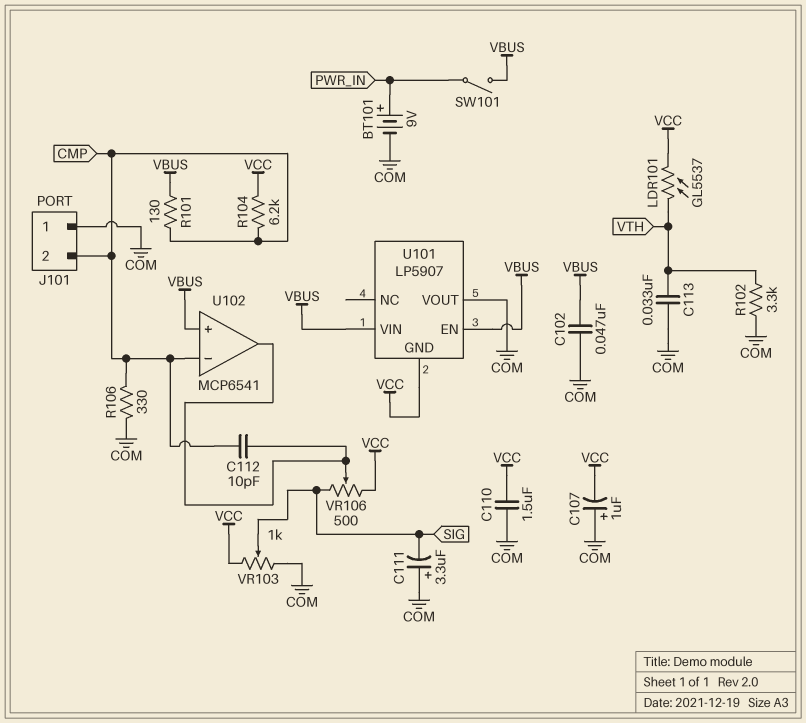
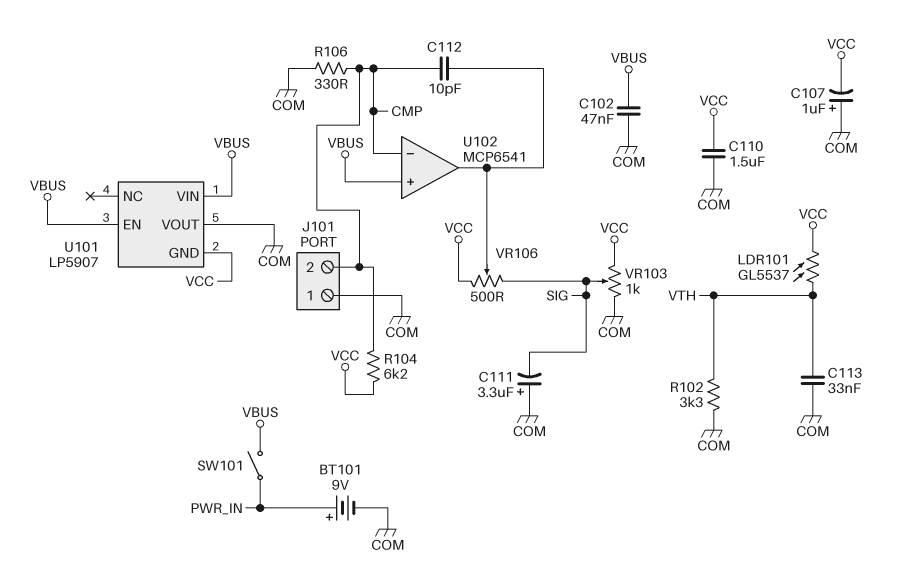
R101: 130 (CMP, VBUS) -> none

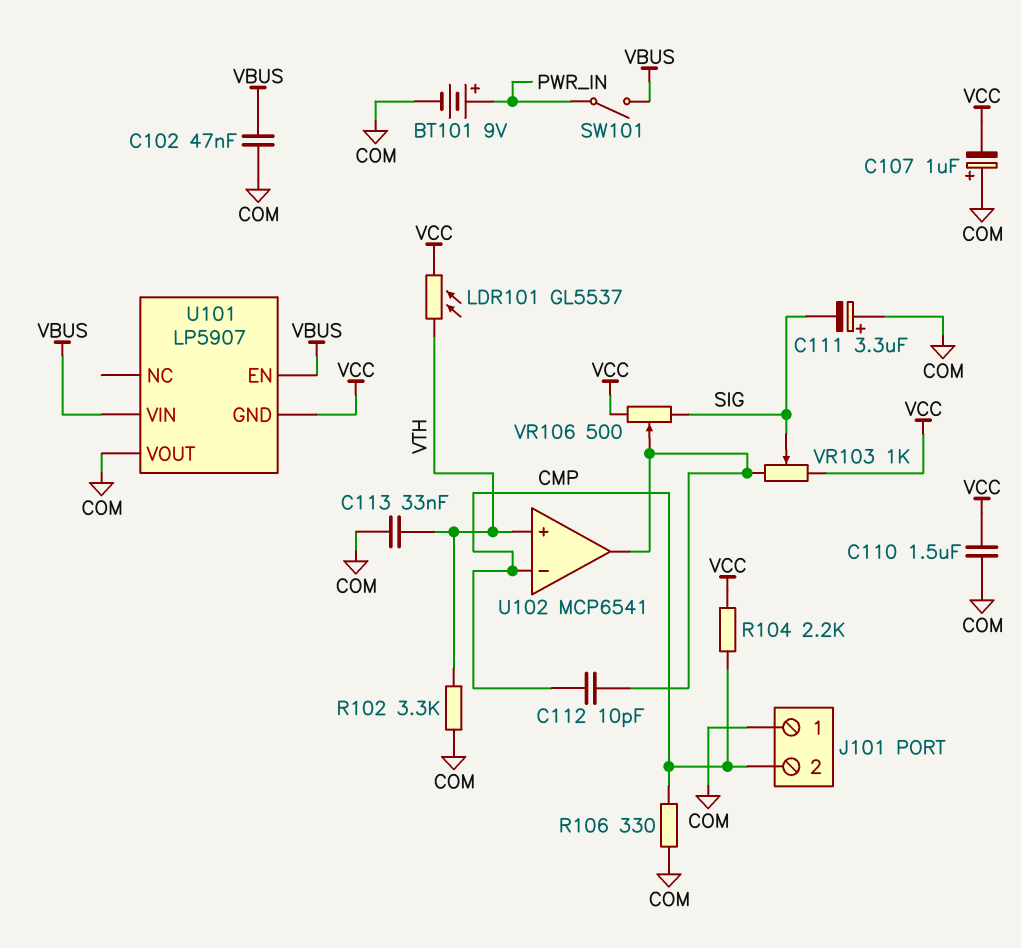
R104: 6.2k (CMP, VCC) -> 2.2k (CMP, VCC)
U102 pin in+: VBUS -> VTH
VR103: 1k (COM, VCC, wiper SIG) -> 1k (U102/out, VCC, wiper SIG)

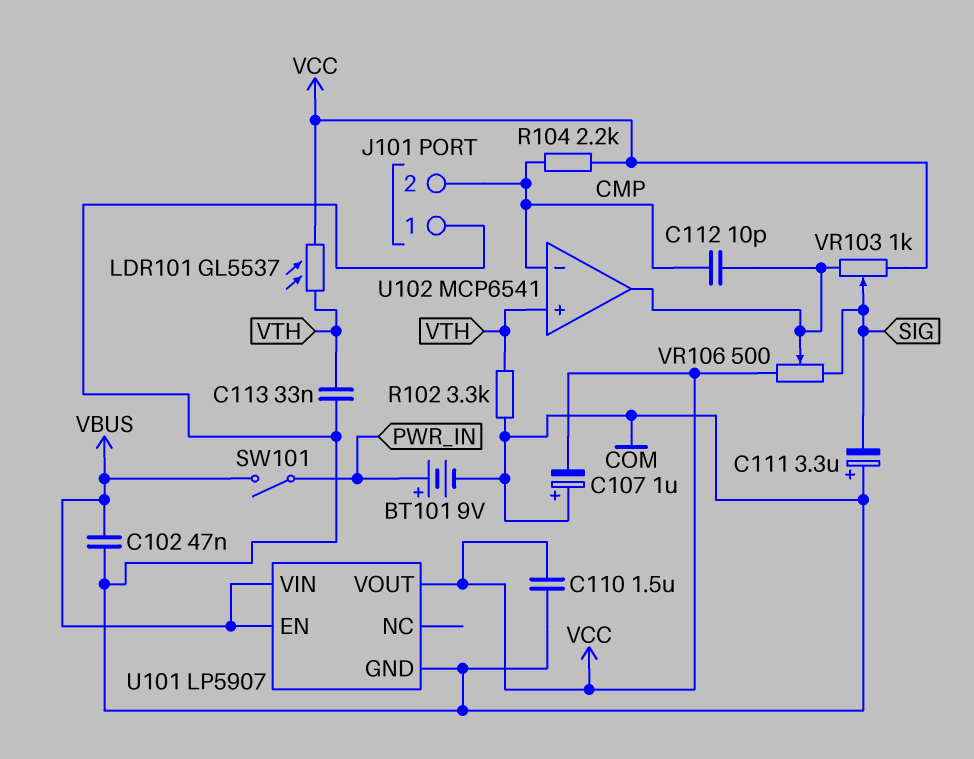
R106: 330 (CMP, COM) -> none
U101 pin GND: VCC -> COM
U101 pin VOUT: COM -> VCC

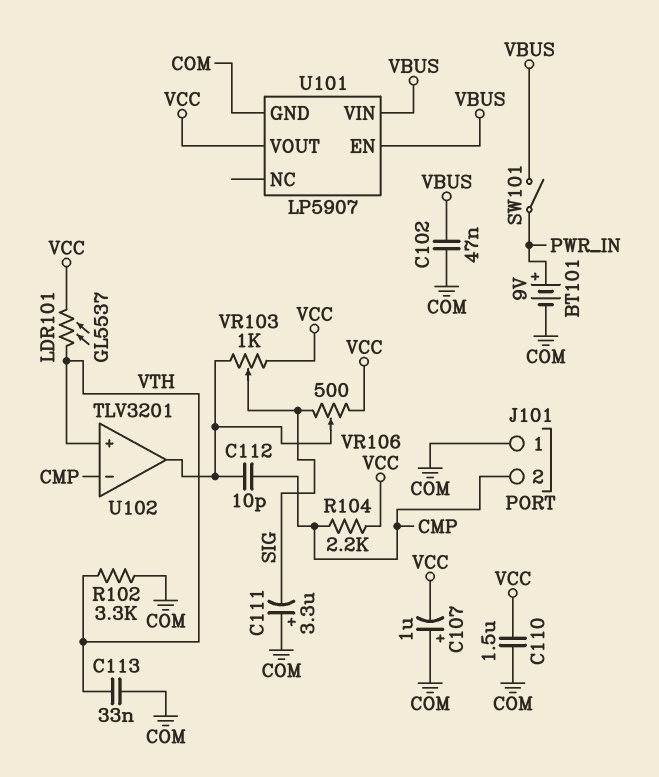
U102: MCP6541 -> TLV3201

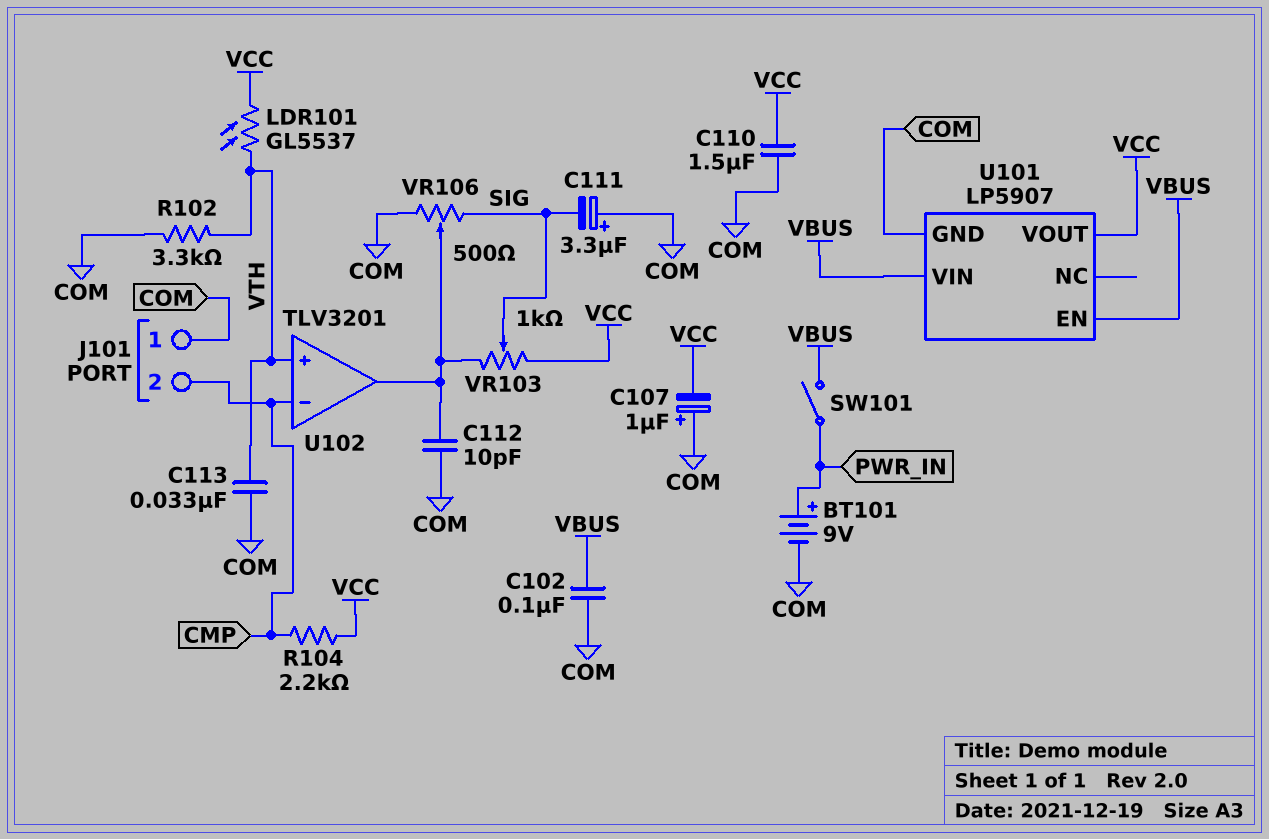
C102: 47nF (COM, VBUS) -> 100nF (COM, VBUS)
C112: 10pF (CMP, U102/out) -> 10pF (COM, U102/out)
VR106: 500 (SIG, VCC, wiper U102/out) -> 500 (COM, SIG, wiper U102/out)

